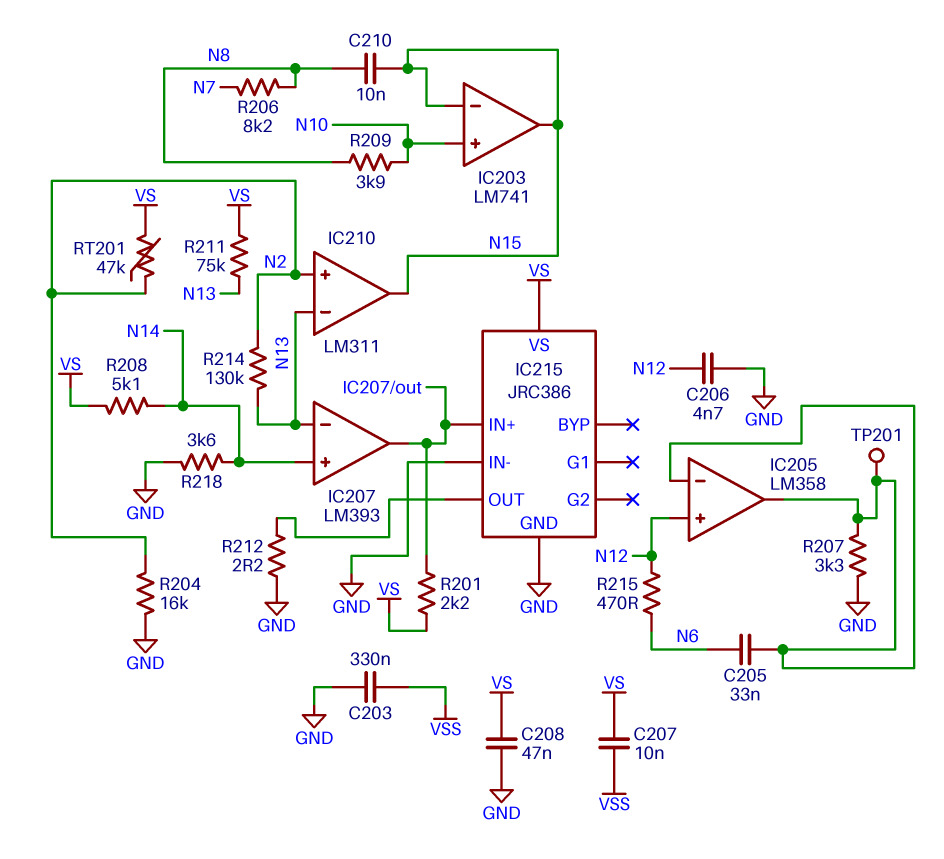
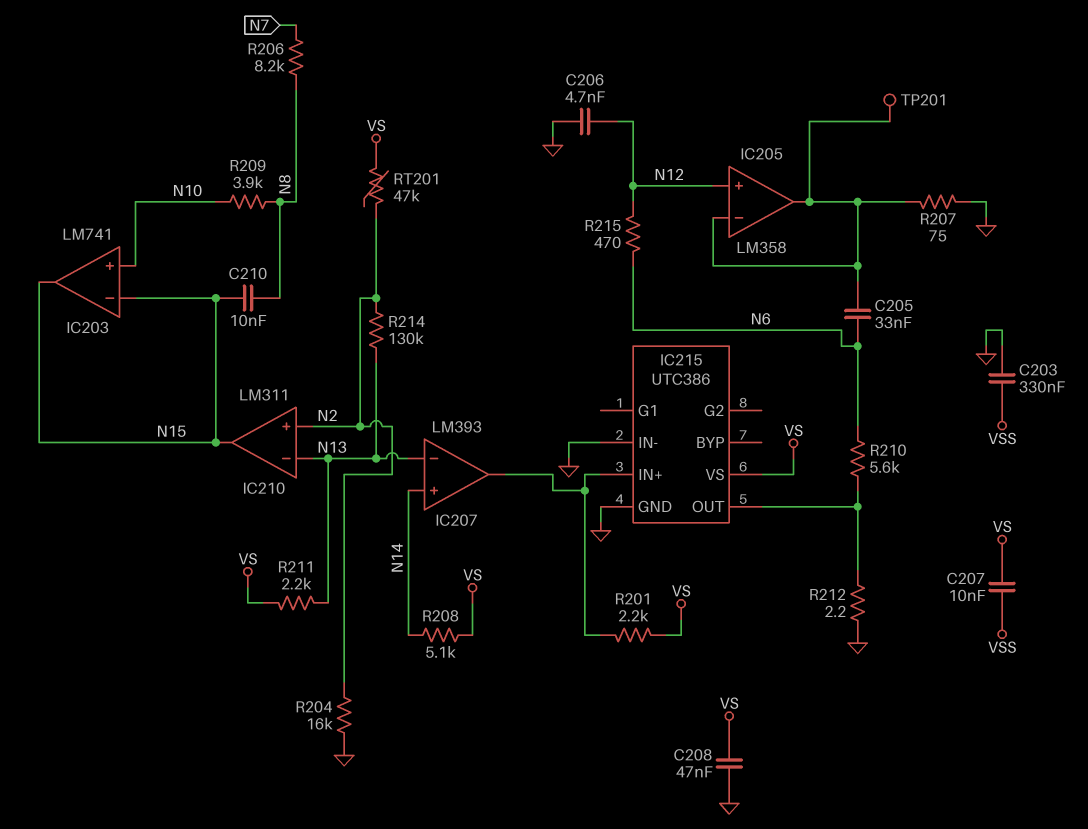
IC215: JRC386 -> UTC386
R207: 3.3k (GND, IC205/in-) -> 75 (GND, IC205/in-)
R210: none -> 5.6k (IC215/OUT, N6)
R211: 75k (N13, VS) -> 2.2k (N13, VS)
R218: 3.6k (GND, N14) -> none

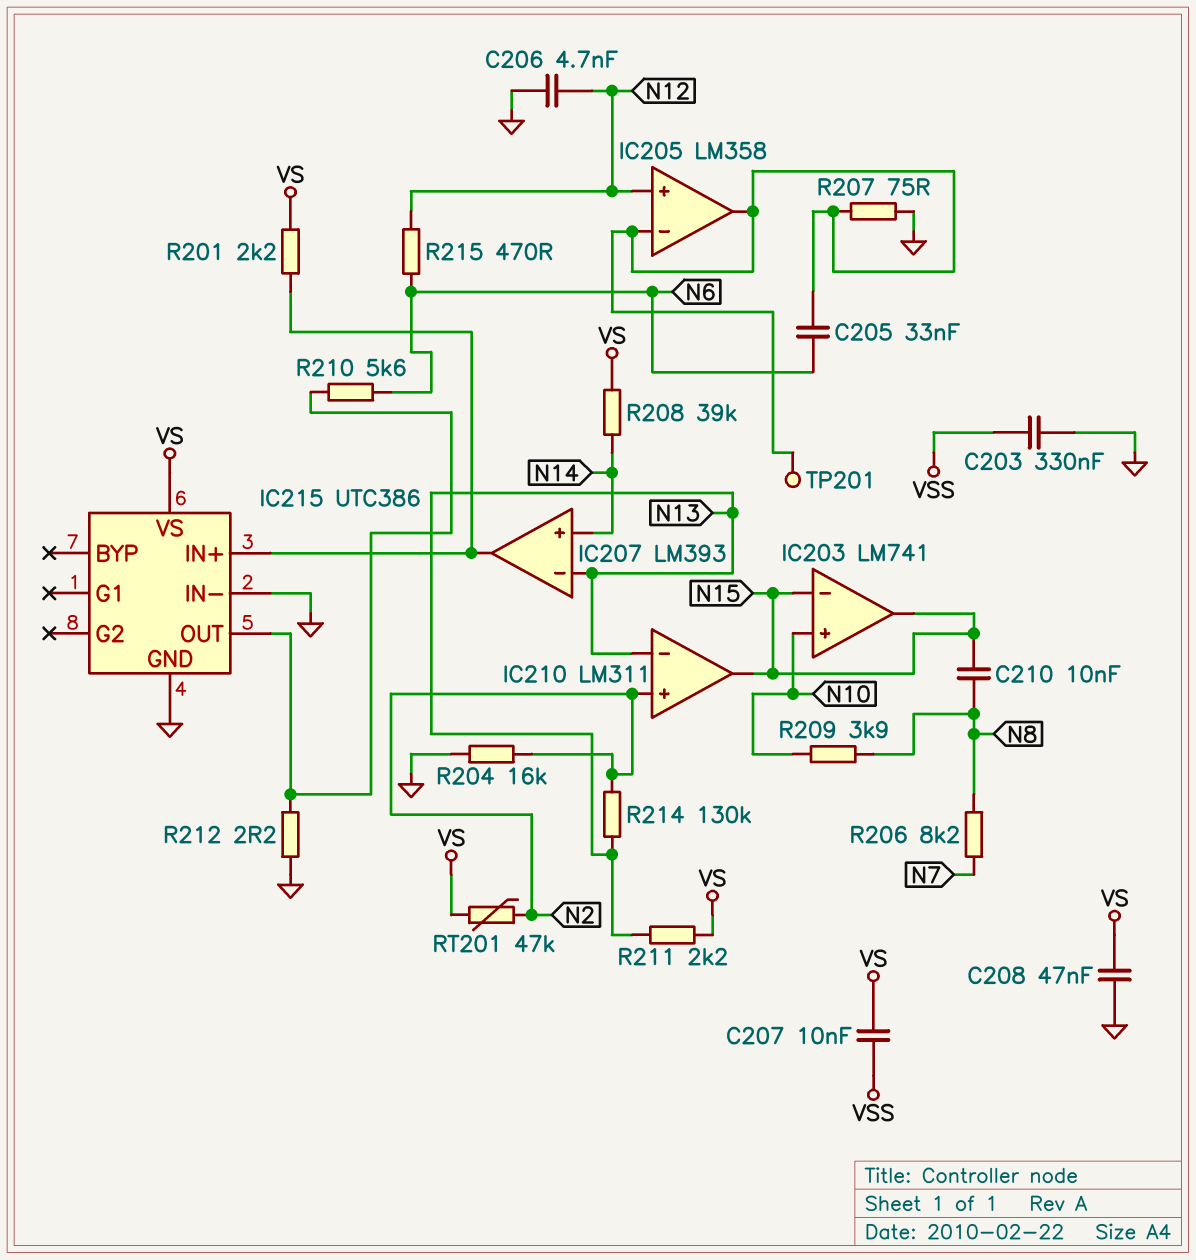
R208: 5.1k (N14, VS) -> 39k (N14, VS)

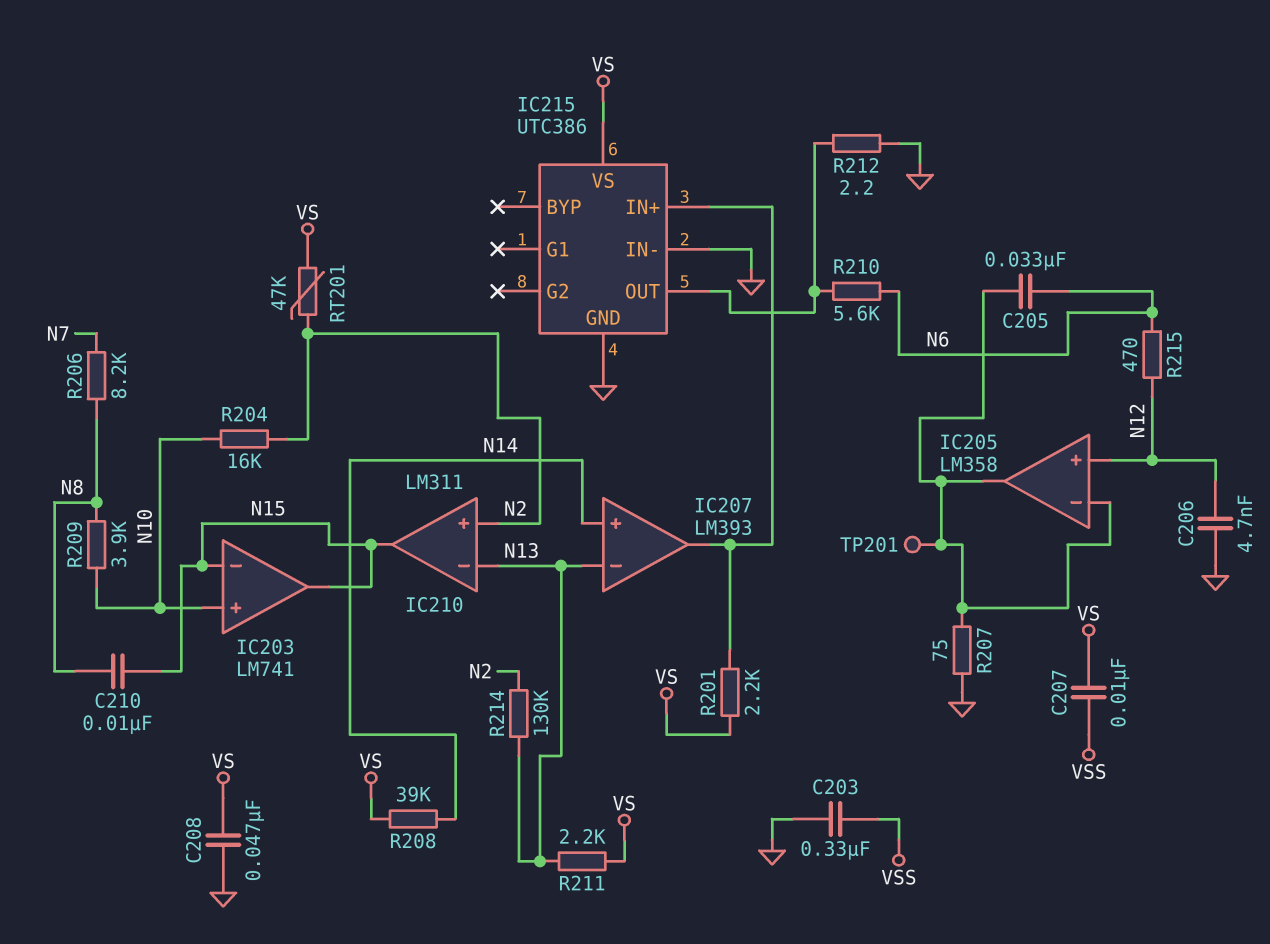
R204: 16k (GND, N2) -> 16k (N2, N10)

